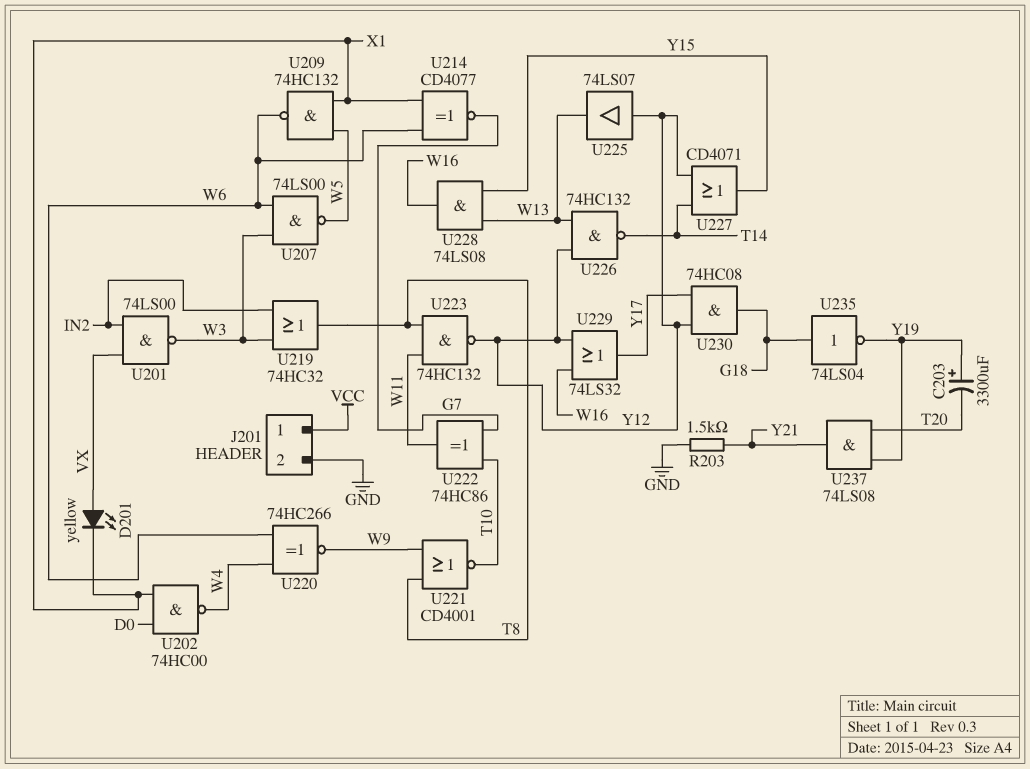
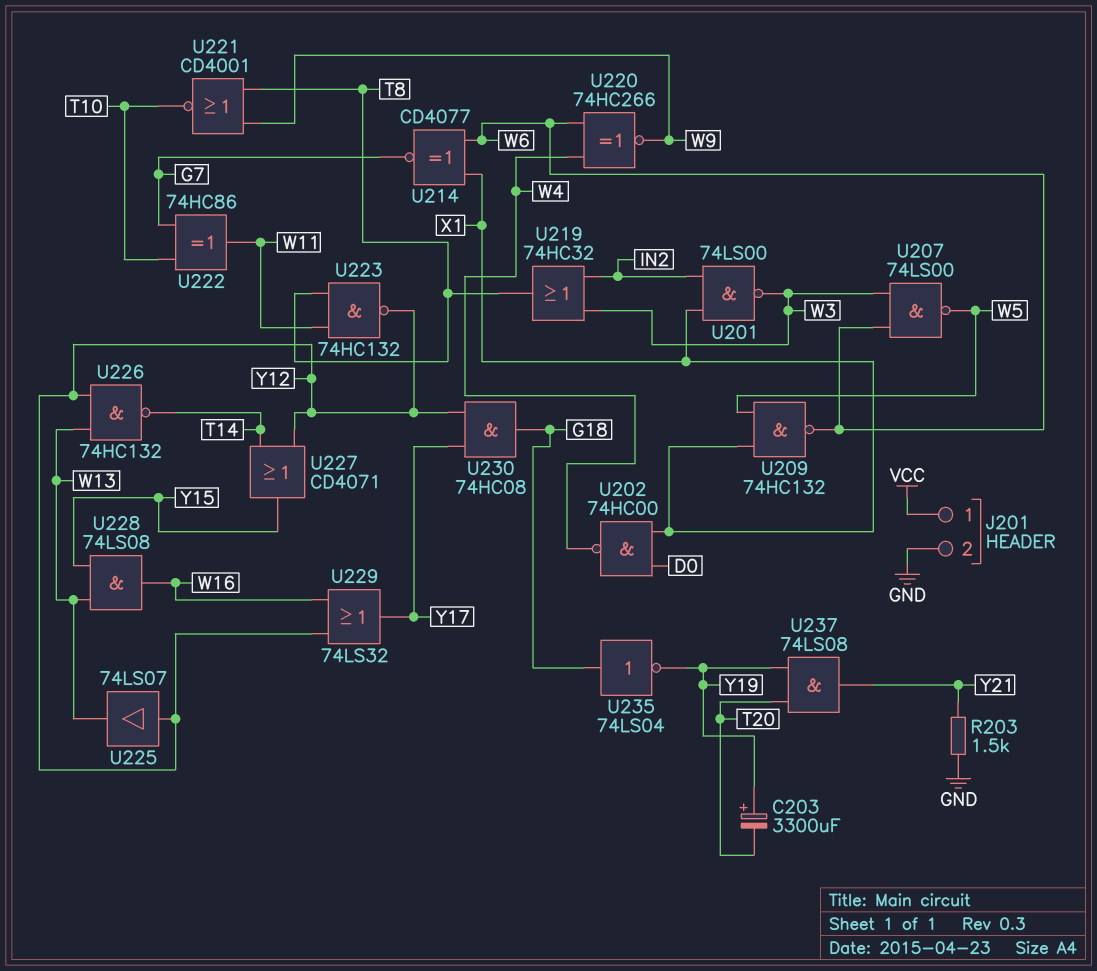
D201: LED yellow (A VX, K X1) -> none
U201: NAND 74LS00 (in IN2, in VX, out W3) -> NAND 74LS00 (in IN2, in X1, out W3)

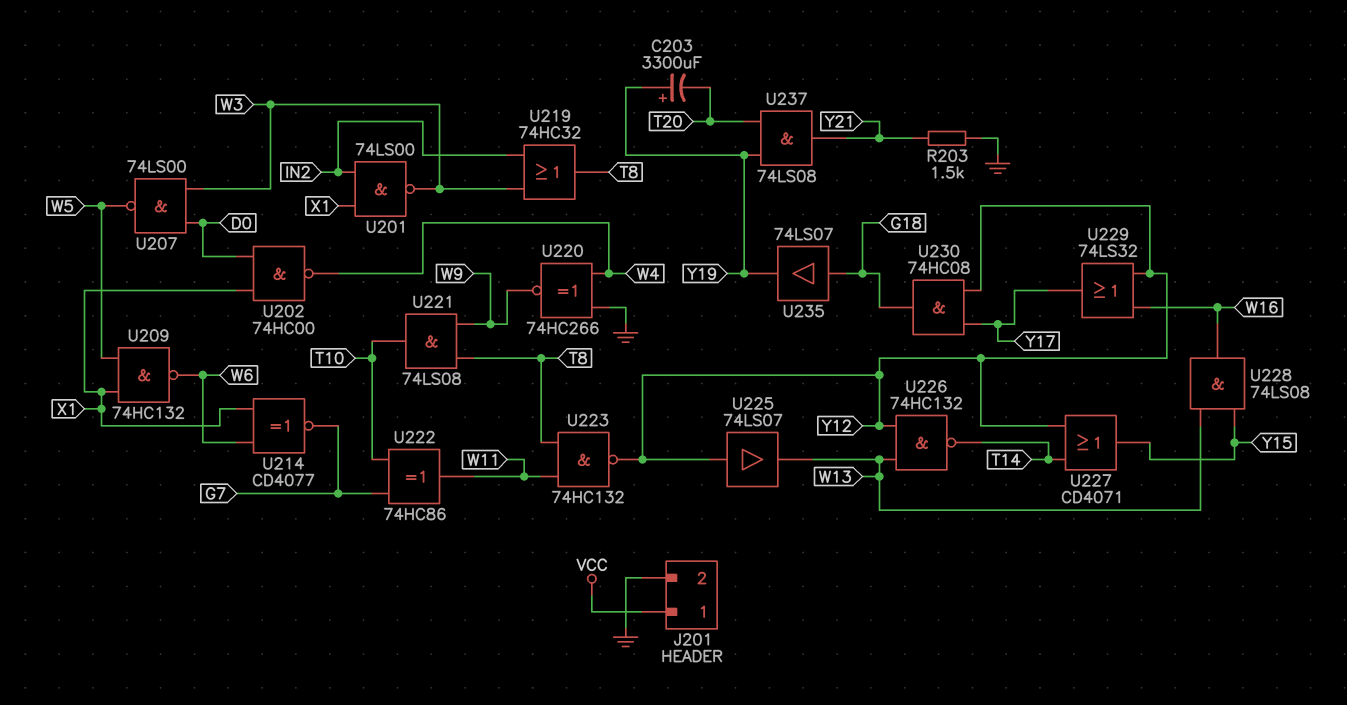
U207: NAND 74LS00 (in W3, in W6, out W5) -> NAND 74LS00 (in D0, in W3, out W5)
U220: XNOR 74HC266 (in W4, in W6, out W9) -> XNOR 74HC266 (in GND, in W4, out W9)
U221: NOR CD4001 (in T8, in W9, out T10) -> AND 74LS08 (in T8, in W9, out T10)
U235: NOT 74LS04 (in G18, out Y19) -> buffer 74LS07 (in G18, out Y19)

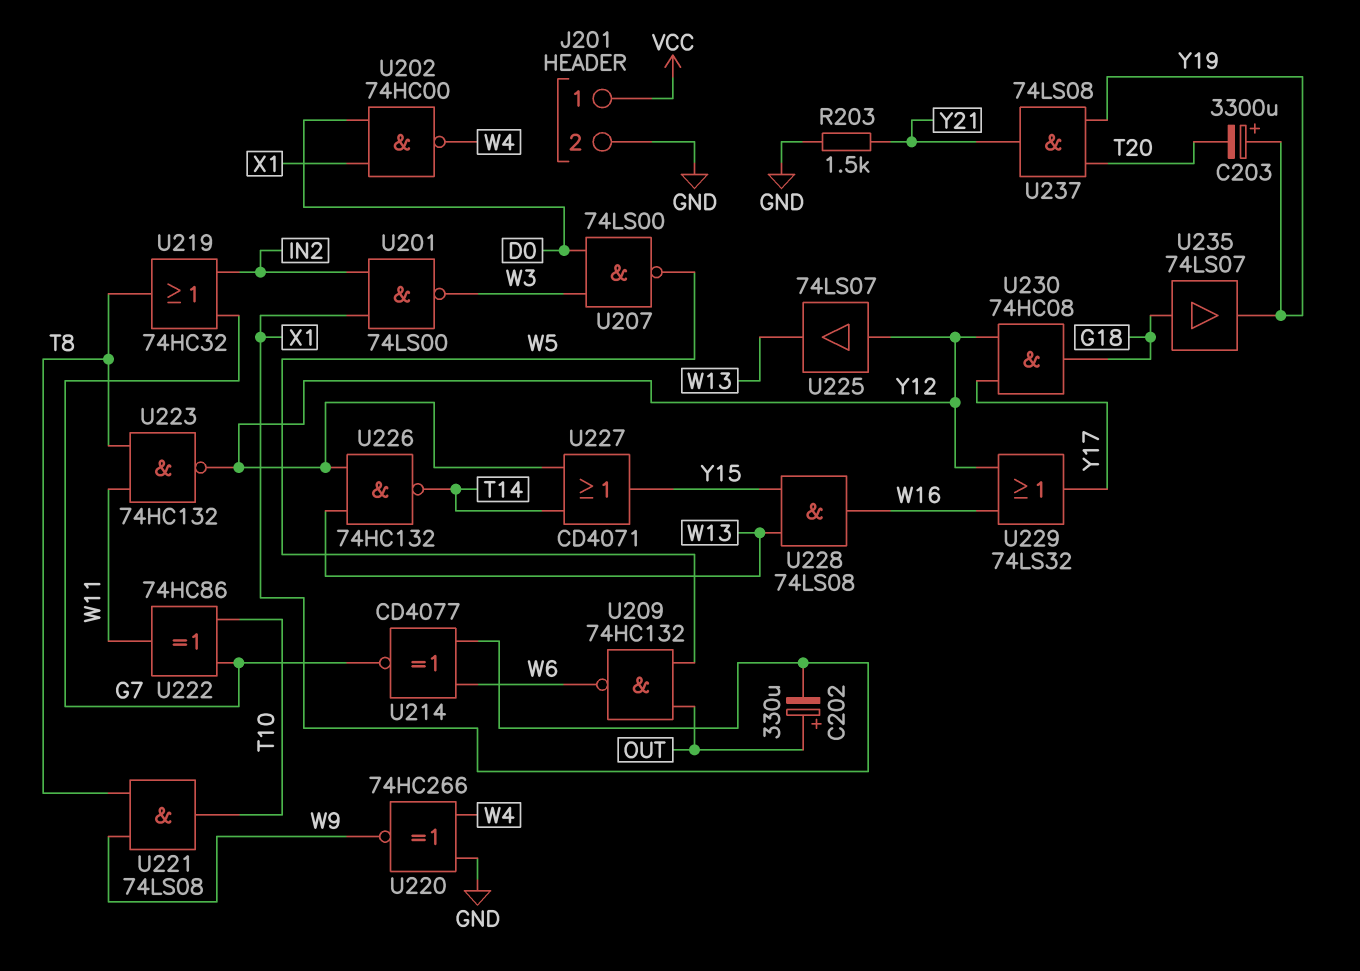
C202: none -> 330uF (plus OUT, minus X1)
U209: NAND 74HC132 (in W5, in X1, out W6) -> NAND 74HC132 (in OUT, in W5, out W6)
U219: OR 74HC32 (in IN2, in W3, out T8) -> OR 74HC32 (in G7, in IN2, out T8)

